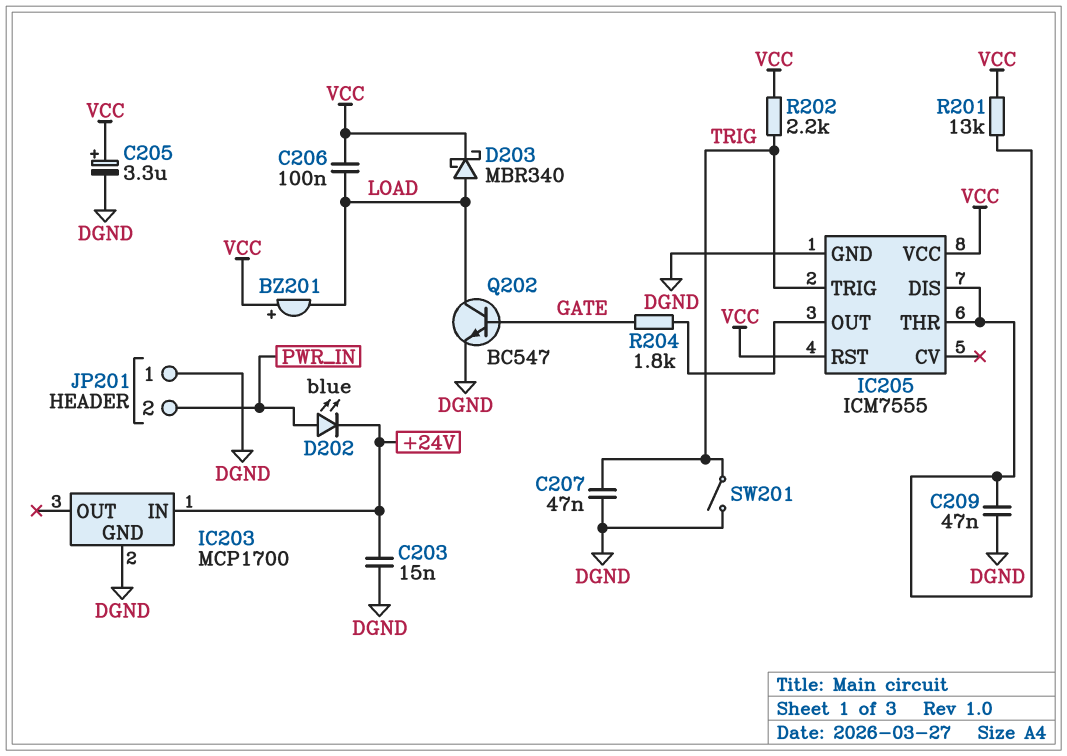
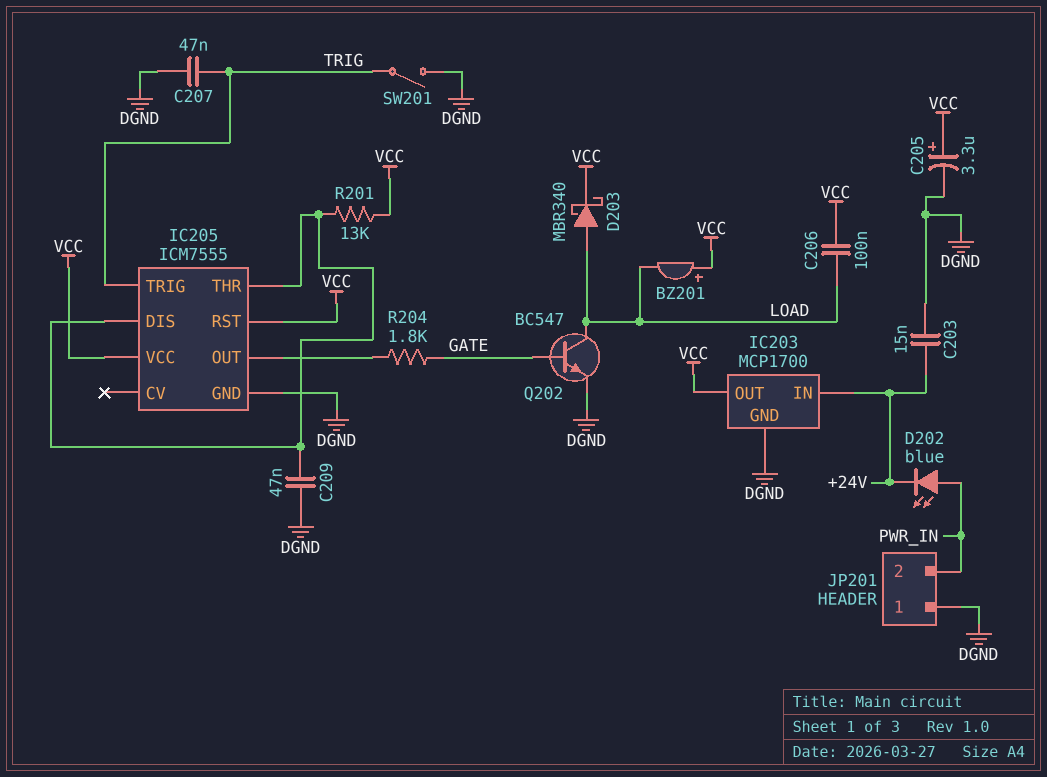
IC203 pin OUT: none -> VCC
R202: 2.2k (TRIG, VCC) -> none

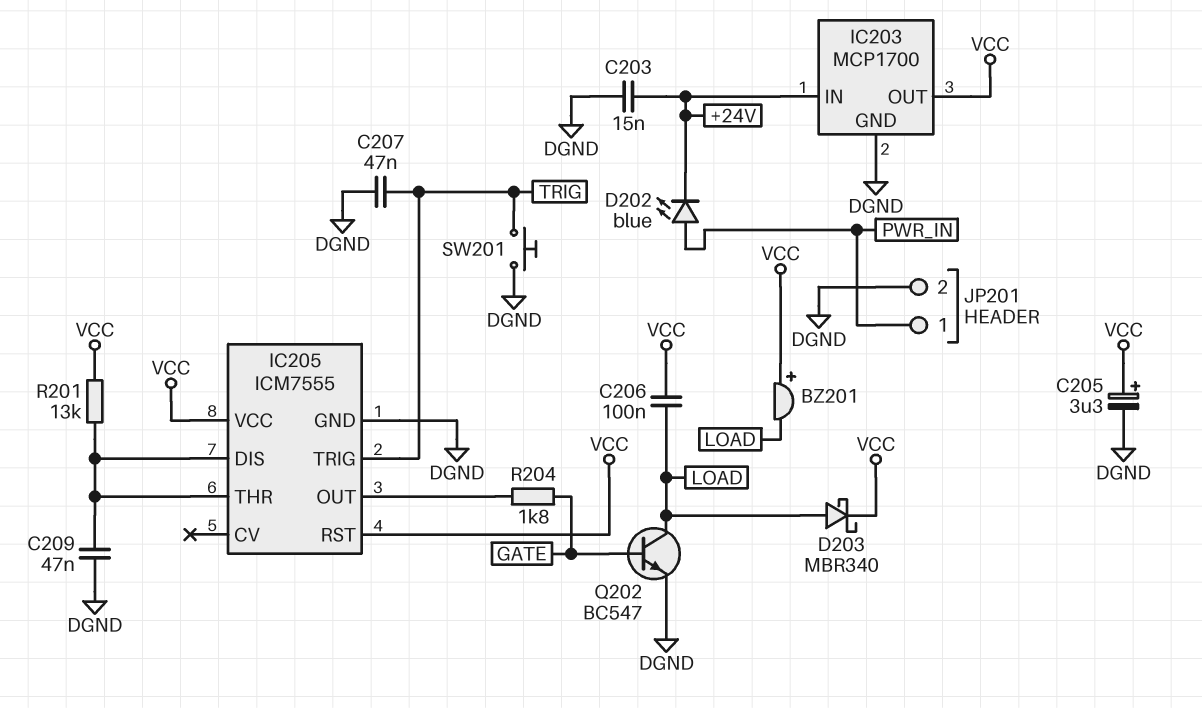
JP201 pin 1: DGND -> PWR_IN
JP201 pin 2: PWR_IN -> DGND
SW201: switch (DGND, TRIG) -> button (DGND, TRIG)

